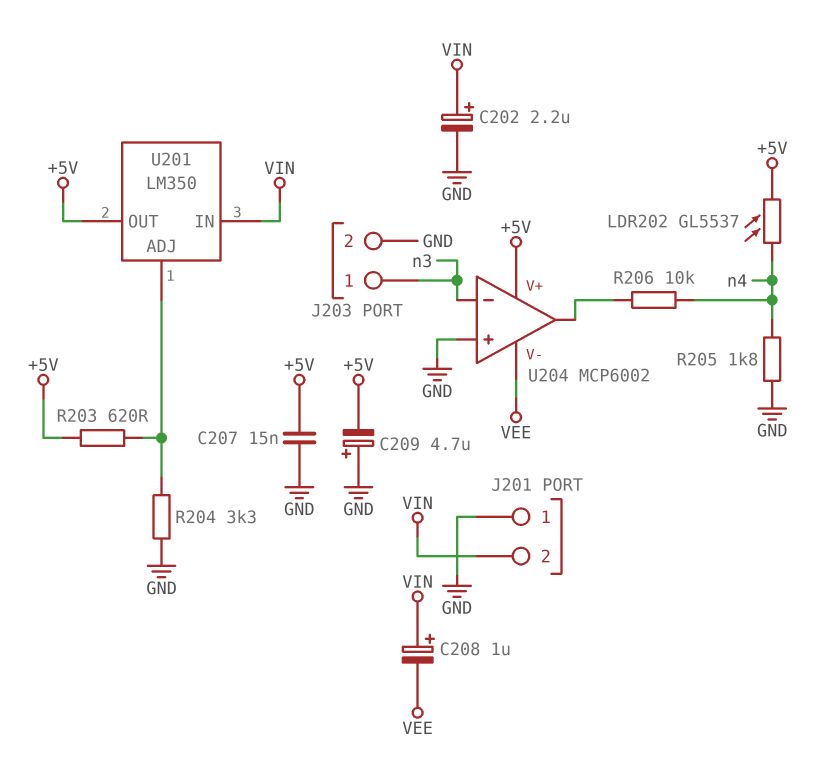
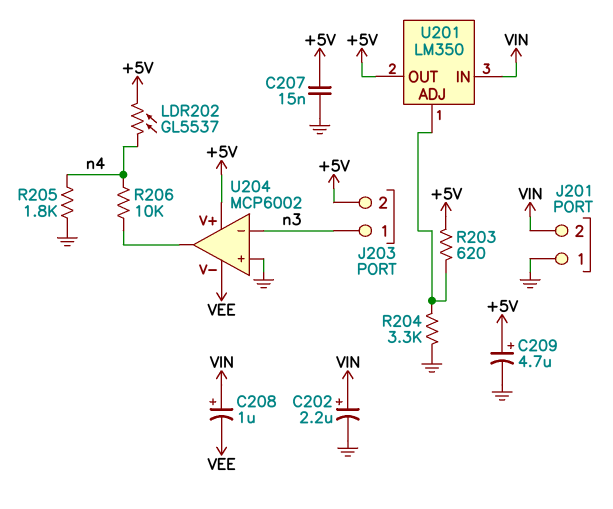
C209: 4.7uF (plus GND, minus +5V) -> 4.7uF (plus +5V, minus GND)
J203 pin 2: GND -> +5V

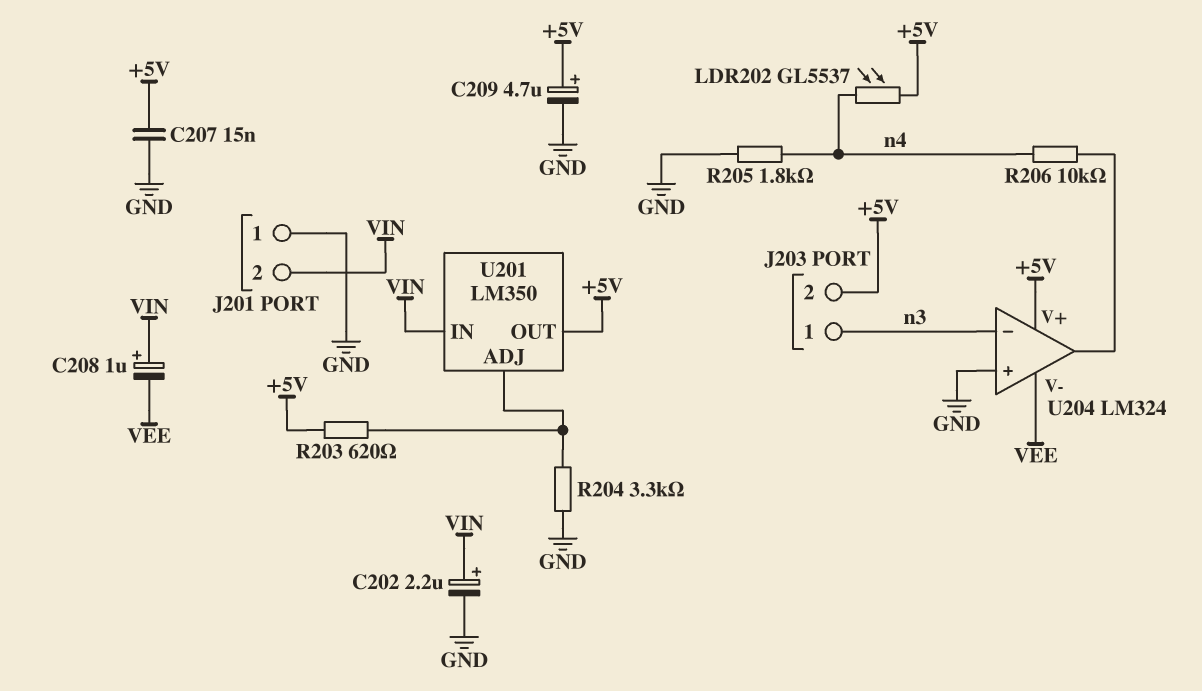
U204: MCP6002 -> LM324

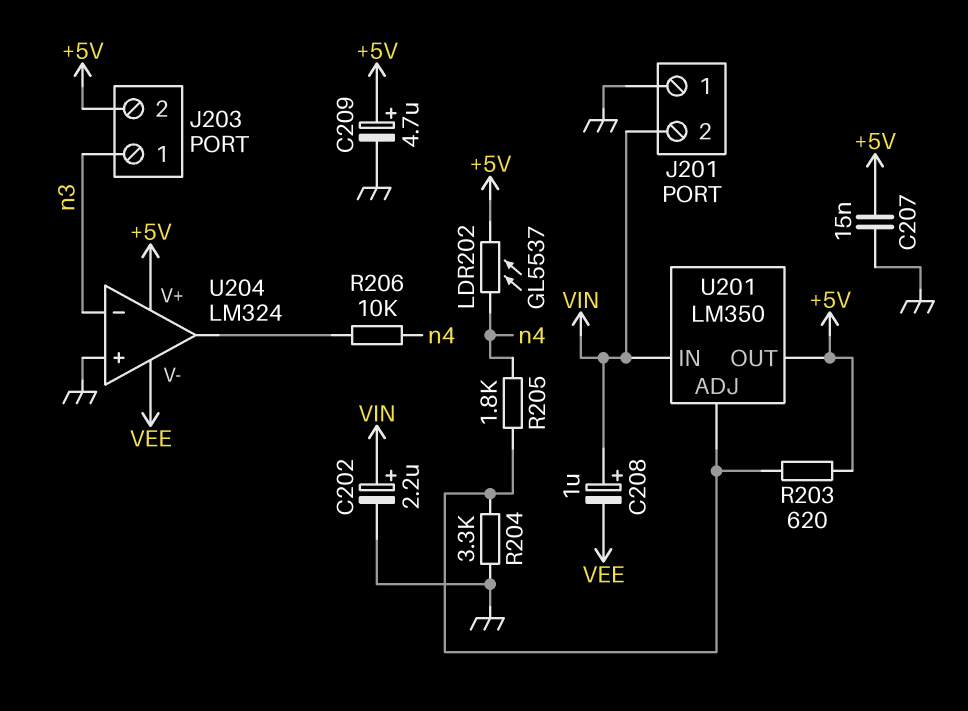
R205: 1.8k (GND, n4) -> 1.8k (U201/ADJ, n4)

